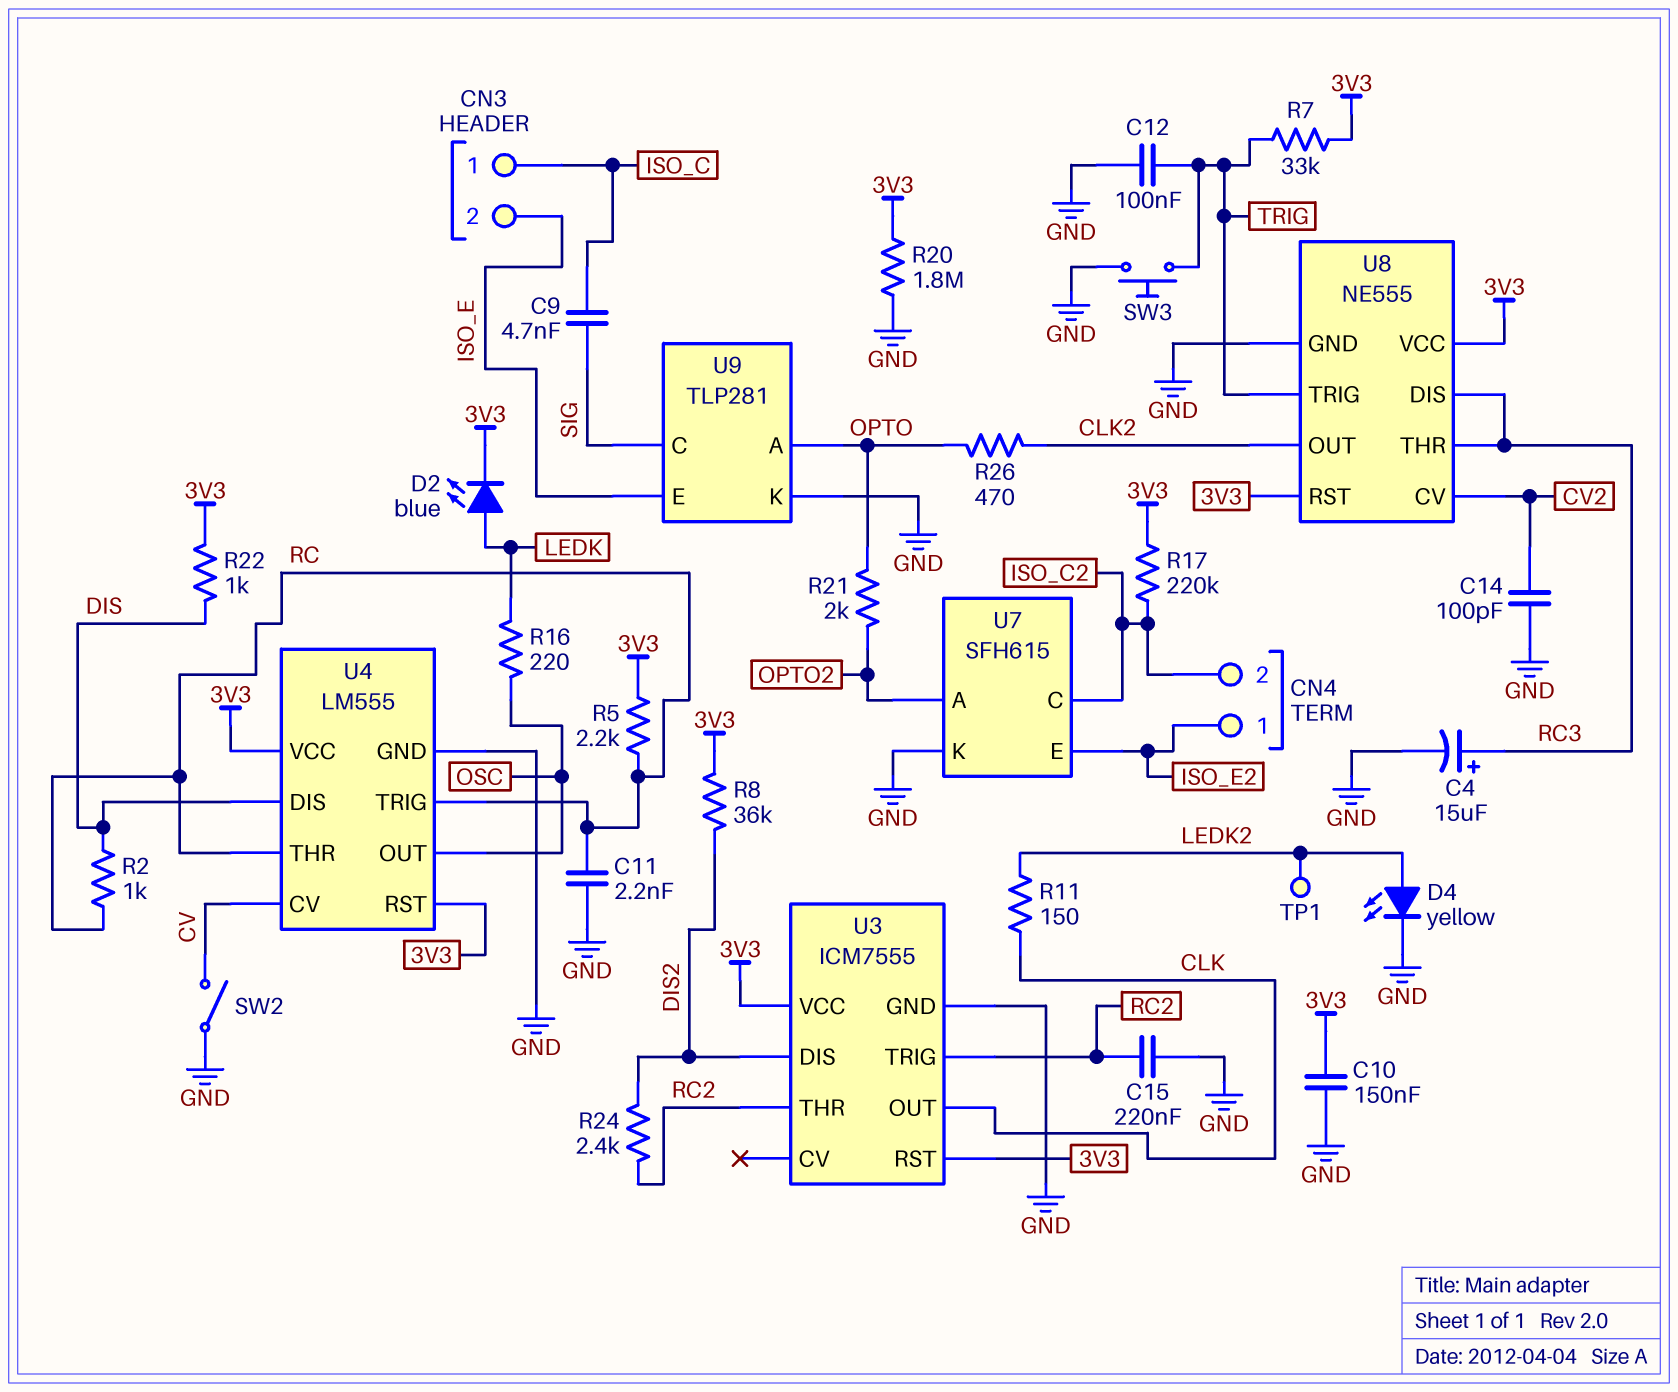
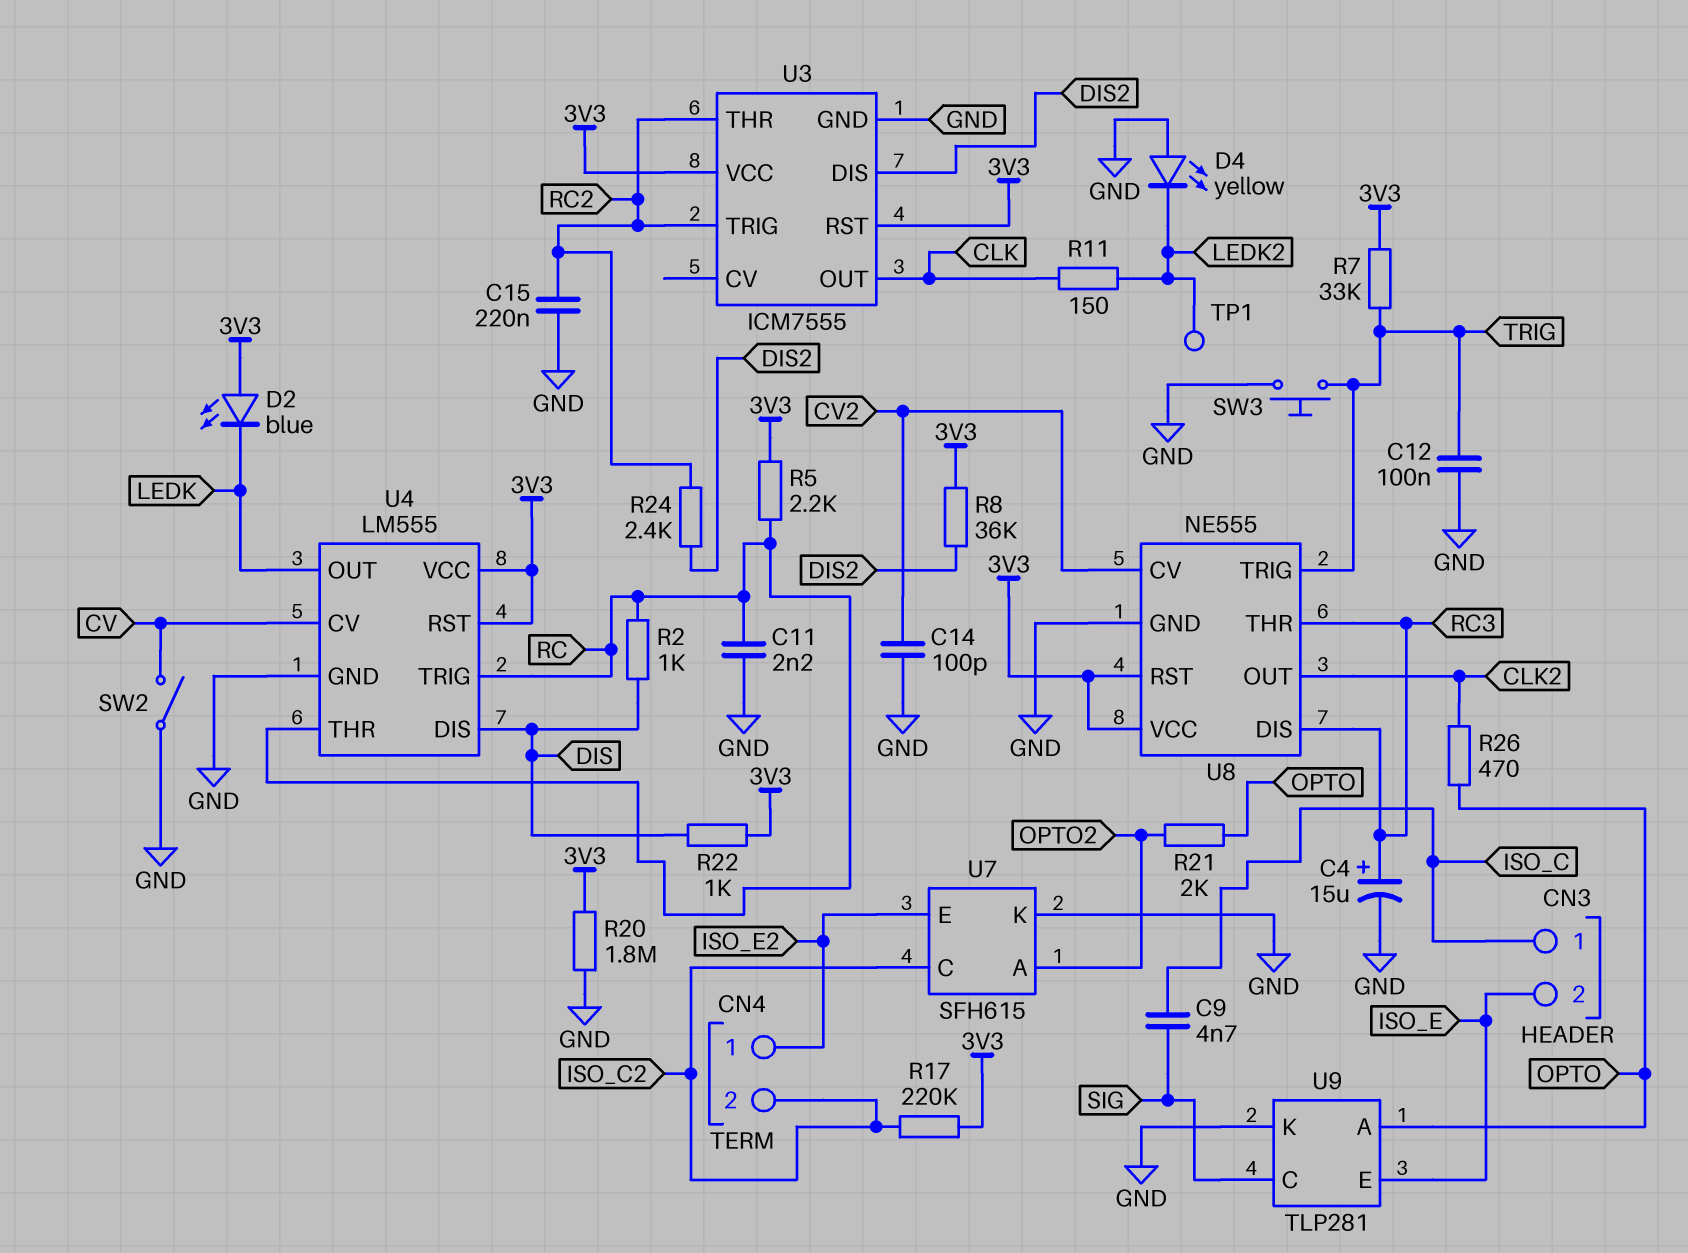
C10: 150nF (3V3, GND) -> none
D2: LED blue (A LEDK, K 3V3) -> LED blue (A 3V3, K LEDK)
D4: LED yellow (A LEDK2, K GND) -> LED yellow (A GND, K LEDK2)
R16: 220 (LEDK, OSC) -> none
U4 pin OUT: OSC -> LEDK

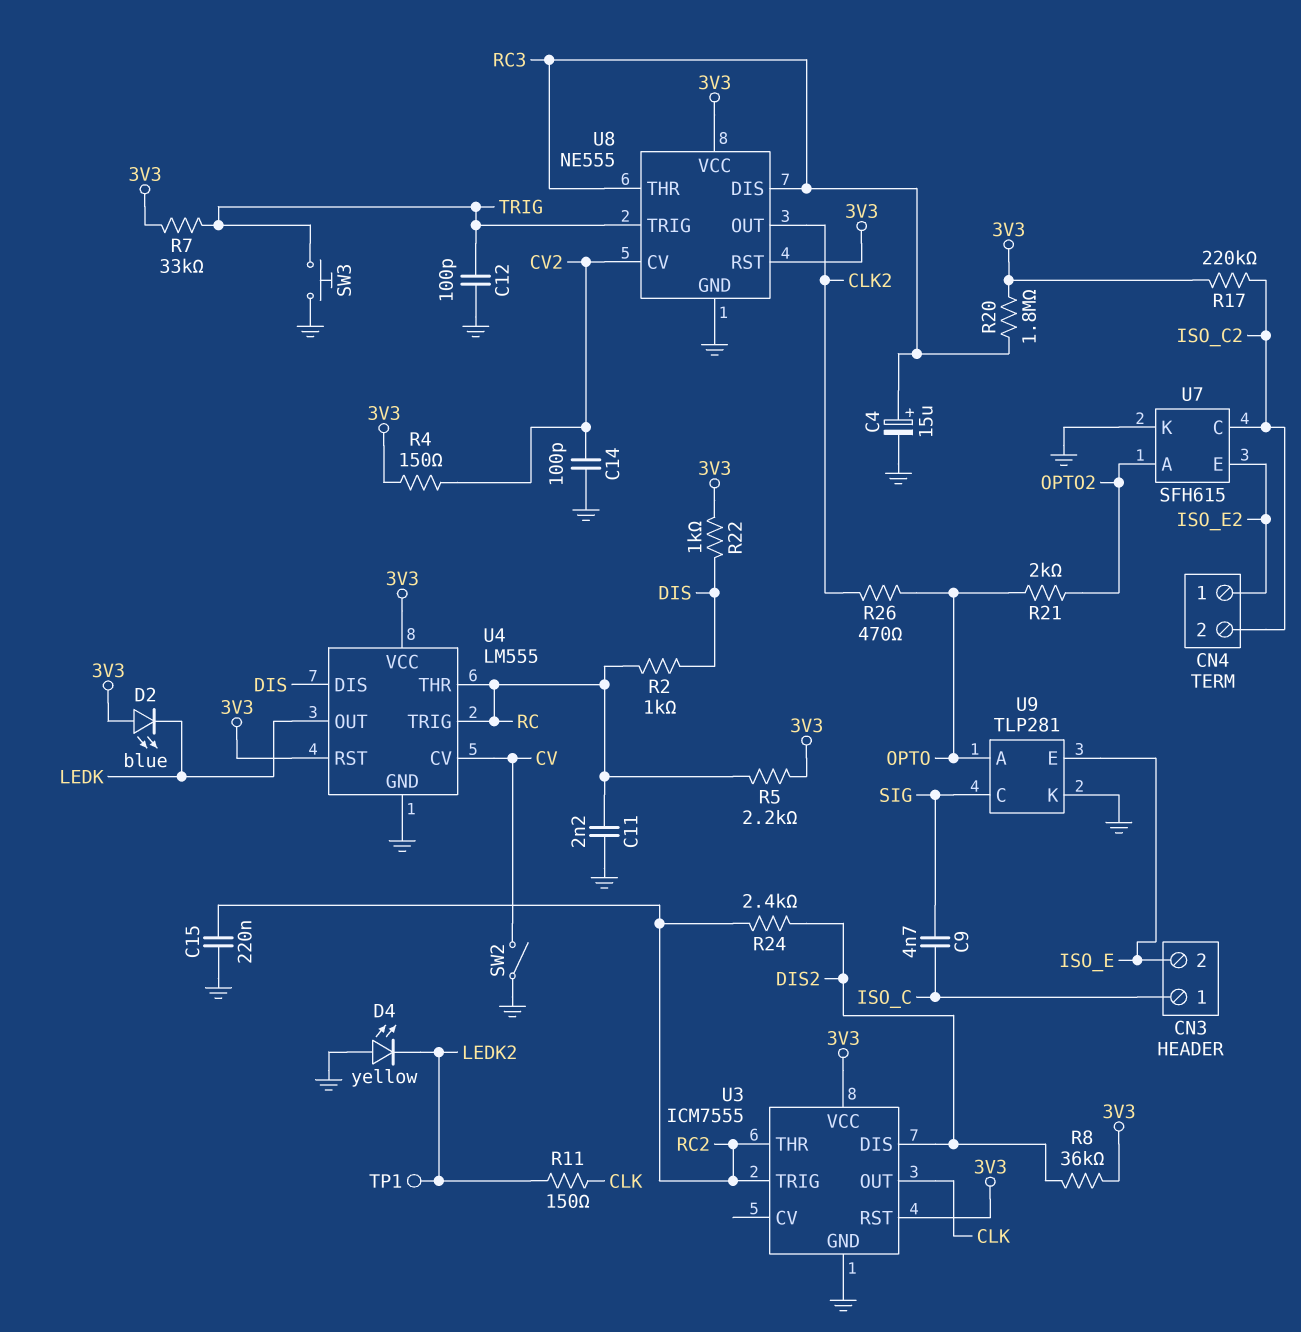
C12: 100nF (GND, TRIG) -> 100pF (GND, TRIG)
R4: none -> 150 (3V3, CV2)
R20: 1.8M (3V3, GND) -> 1.8M (3V3, RC3)

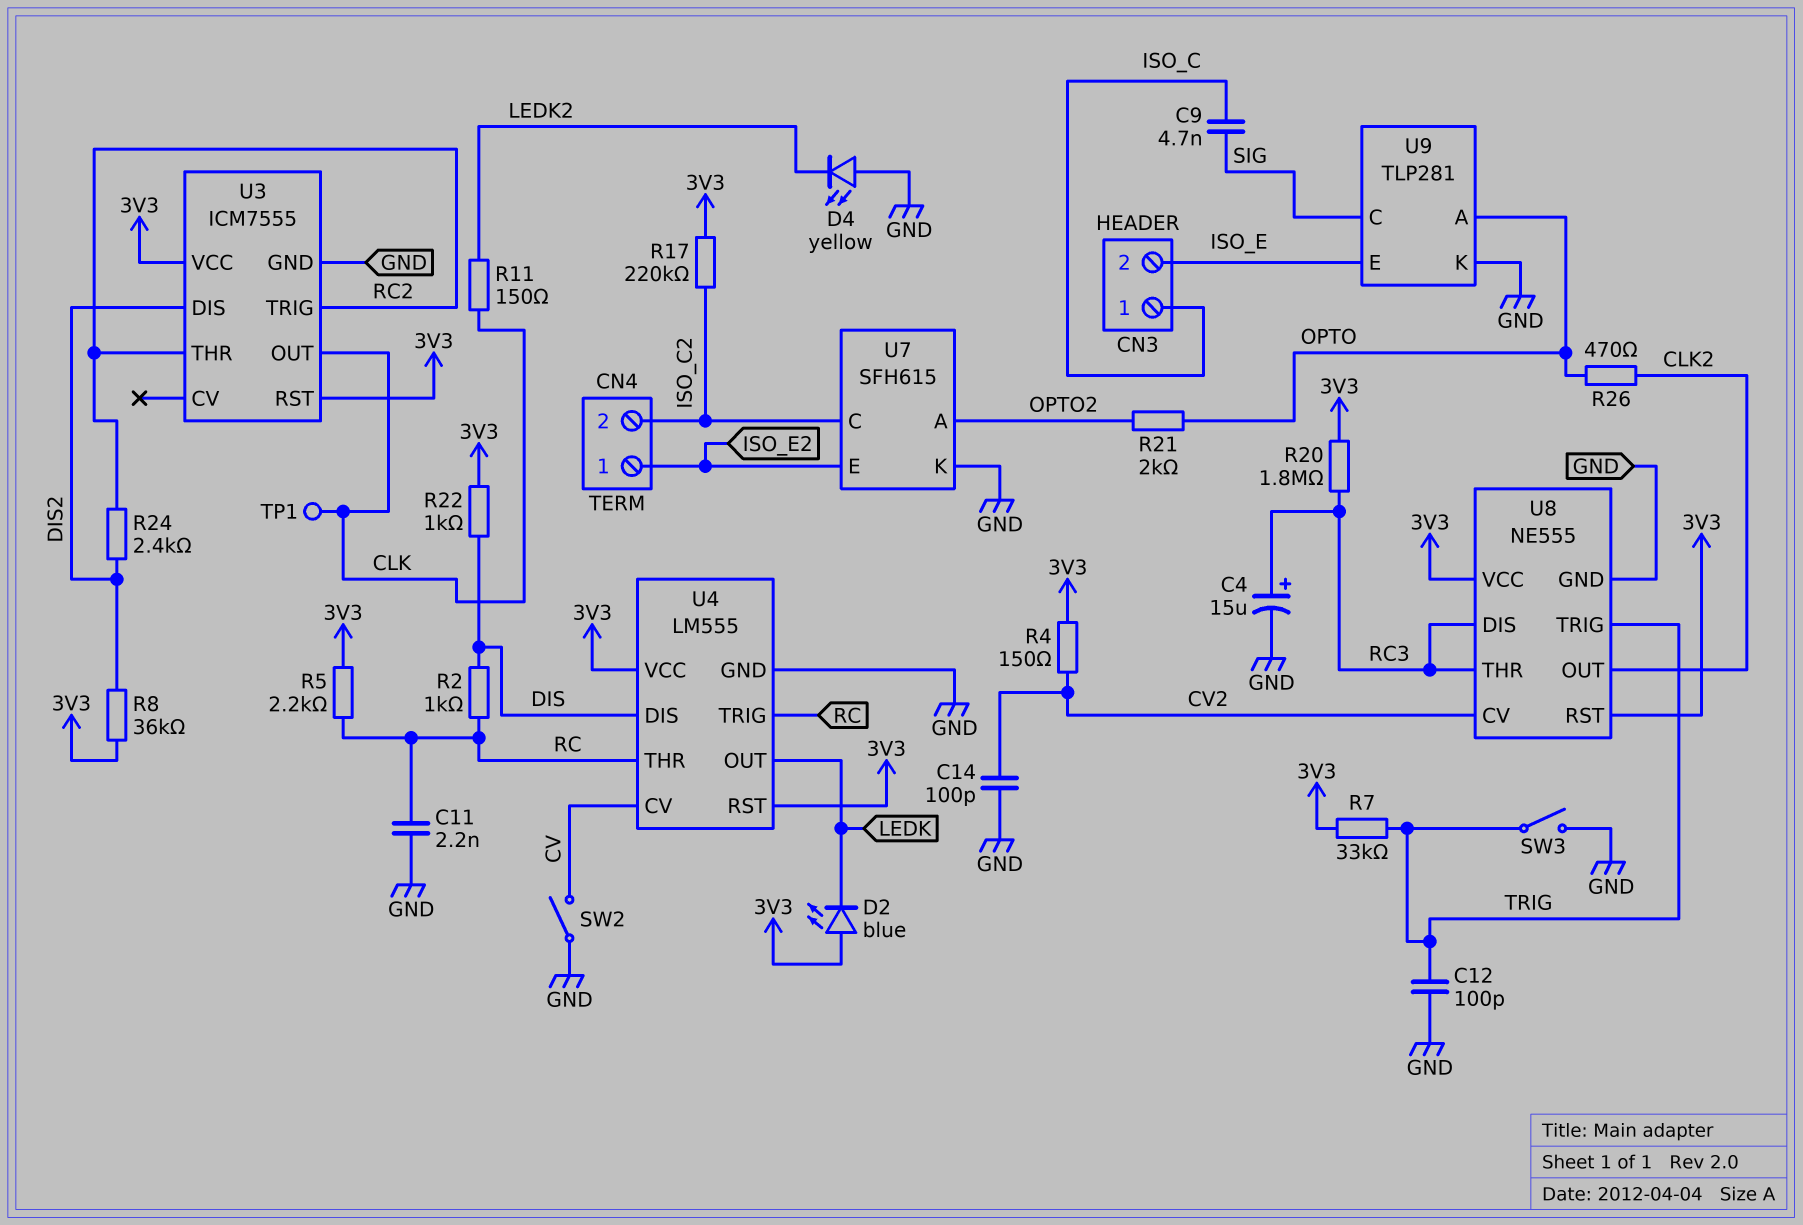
C15: 220nF (GND, RC2) -> none
SW3: button (GND, TRIG) -> switch (GND, TRIG)
TP1: test point (LEDK2) -> test point (CLK)

